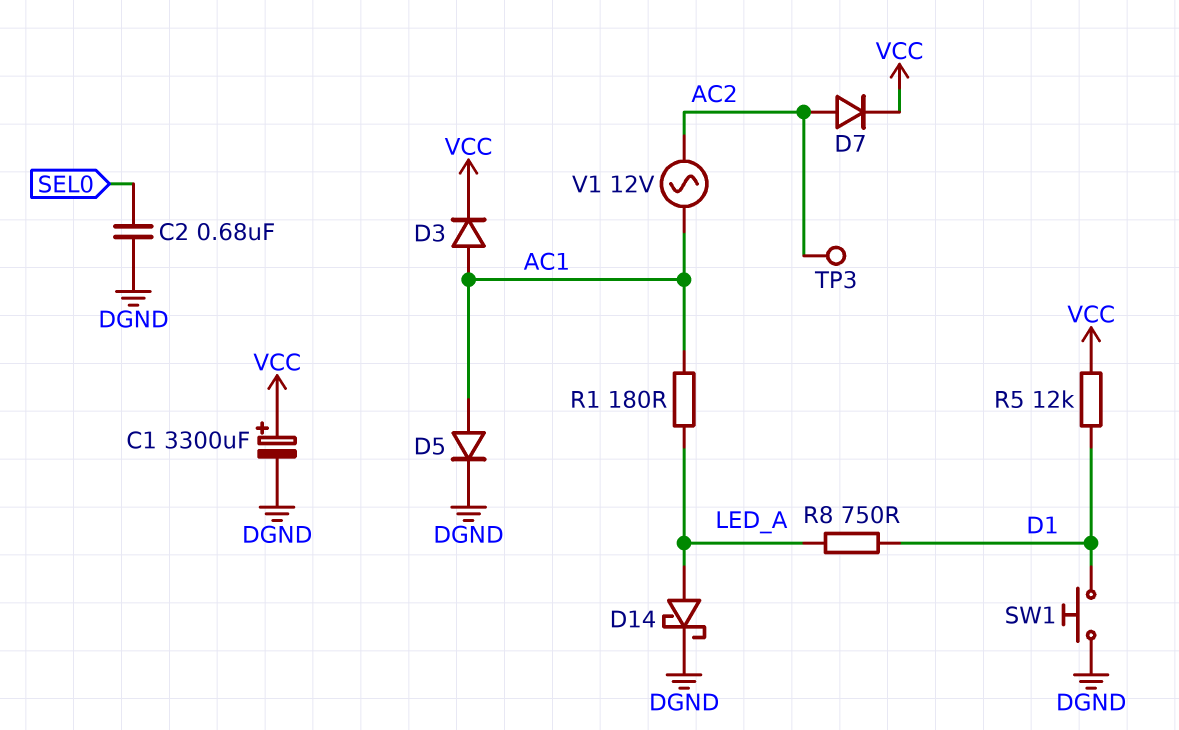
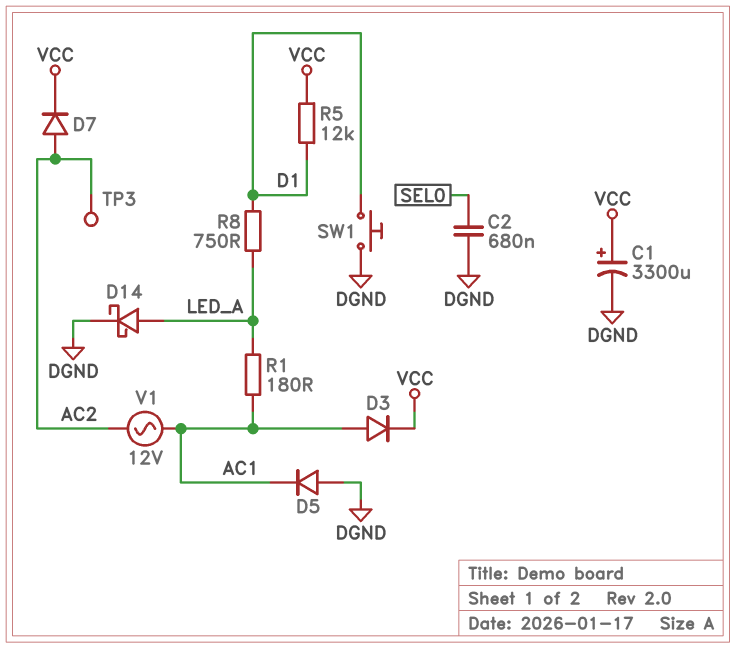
D5: diode (A AC1, K DGND) -> diode (A DGND, K AC1)

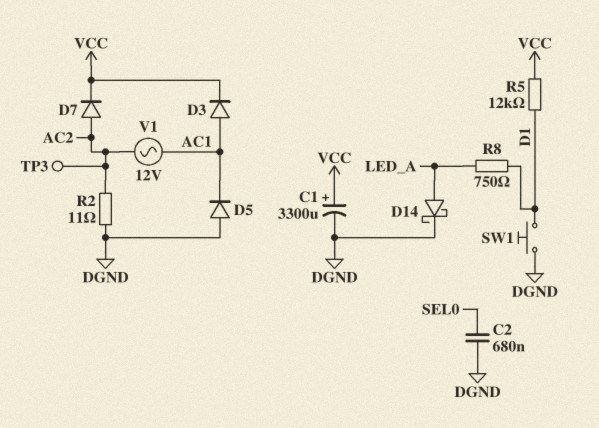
R1: 180 (AC1, LED_A) -> none
R2: none -> 11 (AC2, DGND)

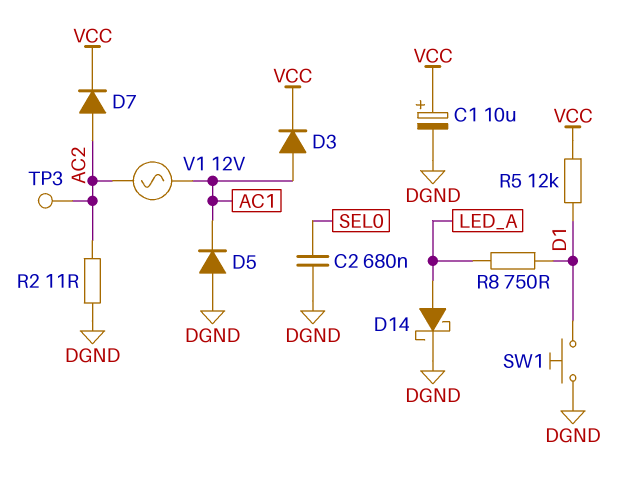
C1: 3300uF (plus VCC, minus DGND) -> 10uF (plus VCC, minus DGND)

